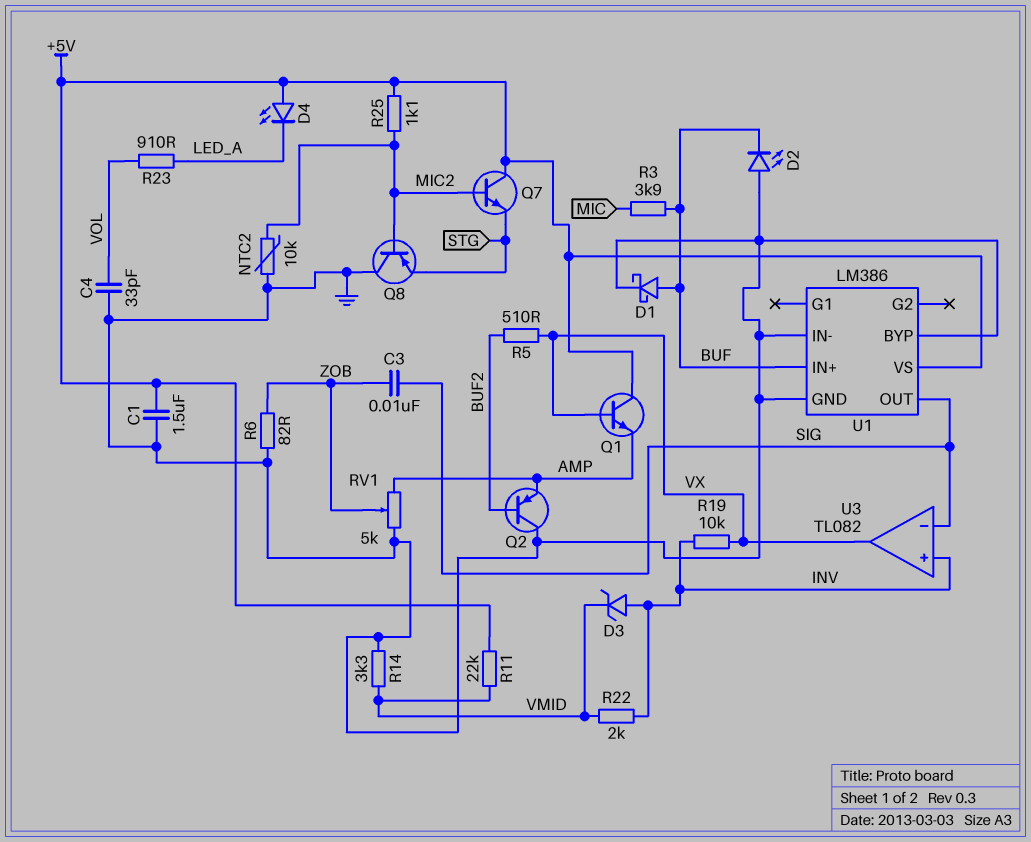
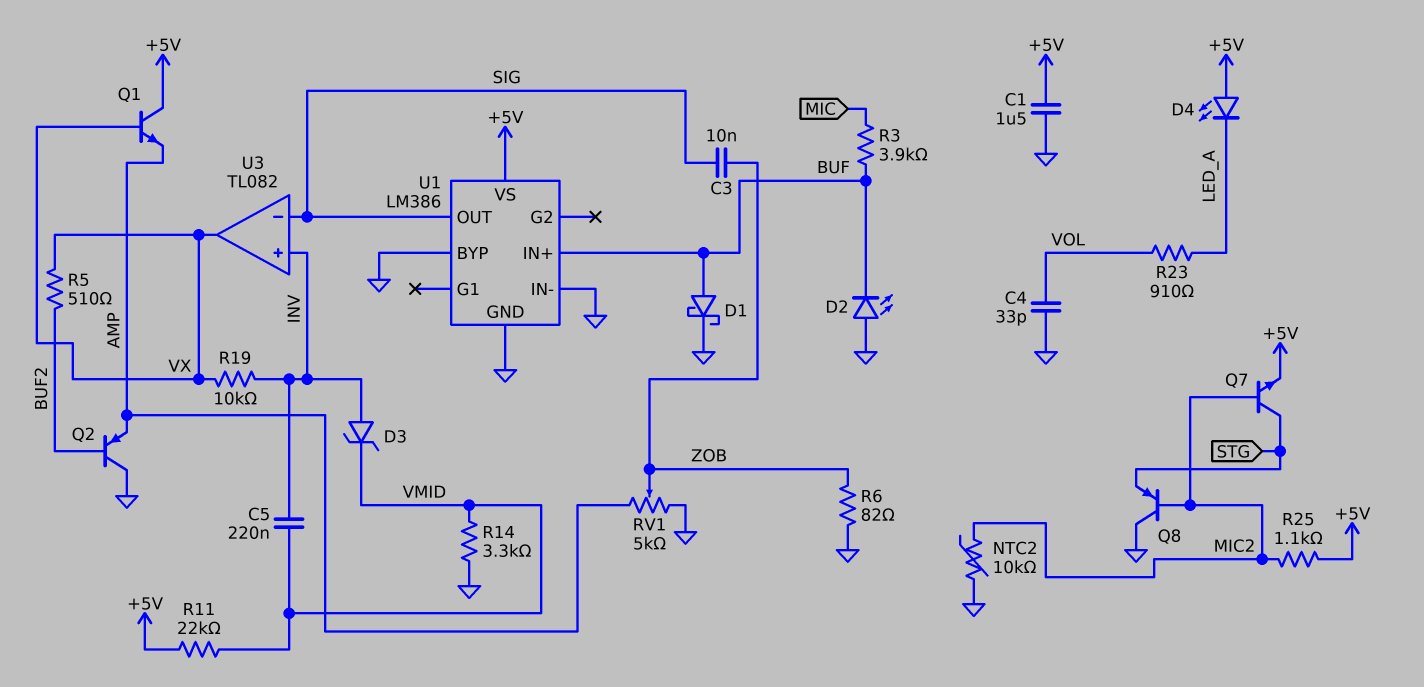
C5: none -> 220nF (INV, VMID)
Q7: NPN (B MIC2, C +5V, E STG) -> NPN (B MIC2, C STG, E +5V)
R22: 2k (INV, VMID) -> none

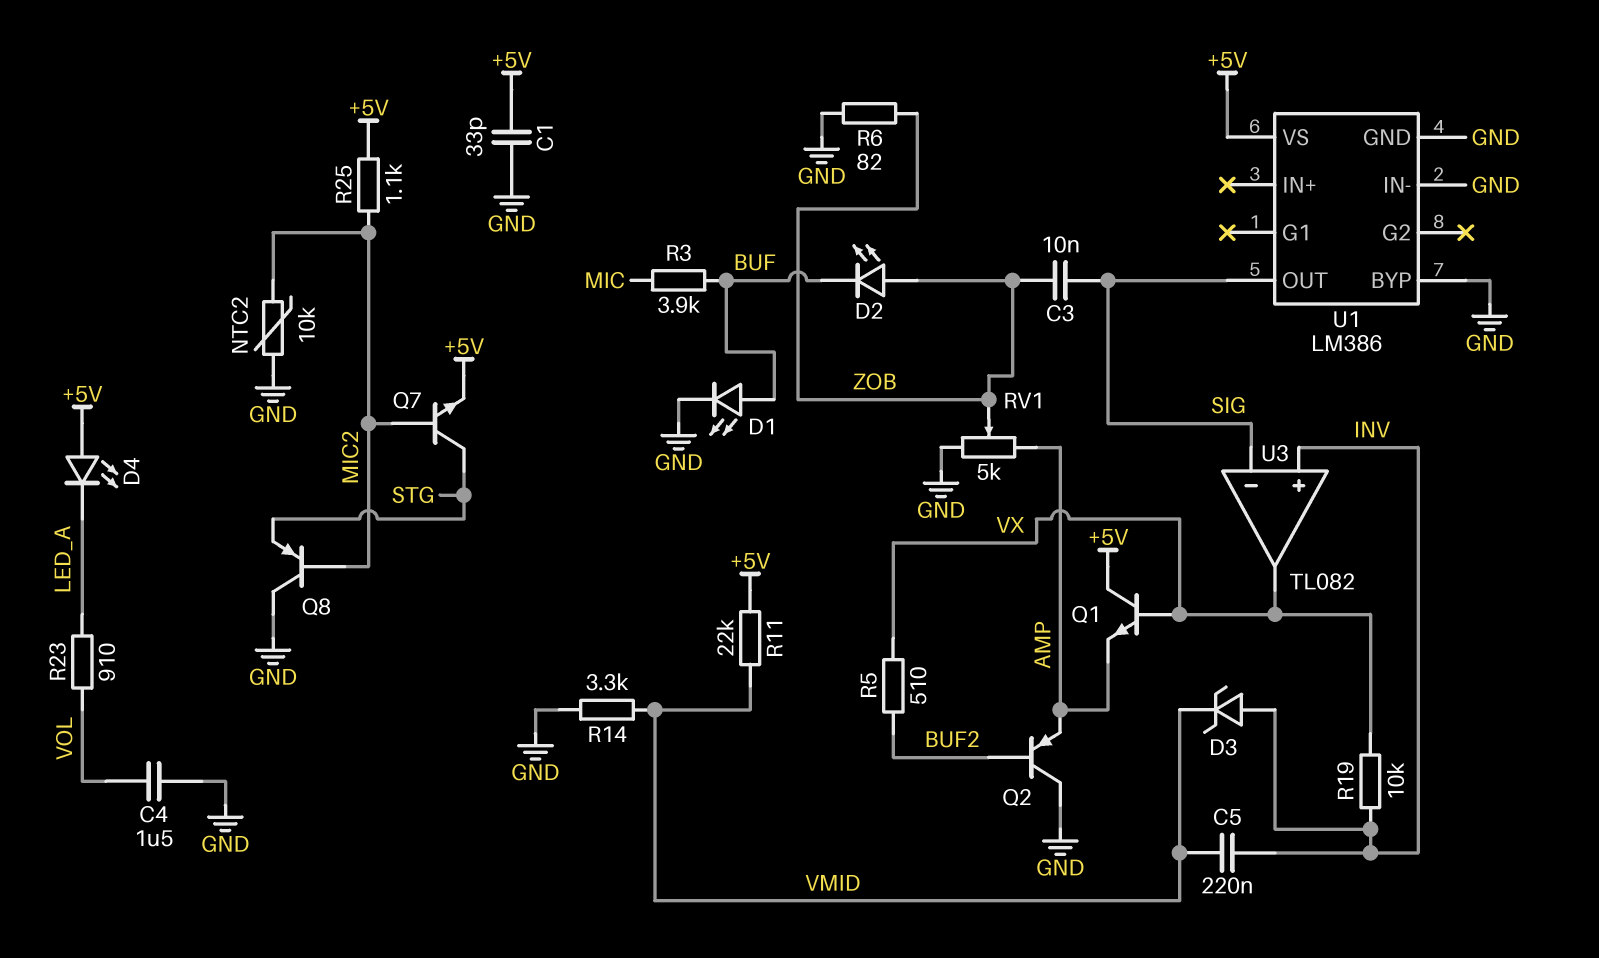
C1: 1.5uF (+5V, GND) -> 33pF (+5V, GND)
C4: 33pF (GND, VOL) -> 1.5uF (GND, VOL)
D1: schottky (A BUF, K GND) -> LED (A BUF, K GND)
D2: LED (A GND, K BUF) -> LED (A ZOB, K BUF)
U1 pin IN+: BUF -> none

